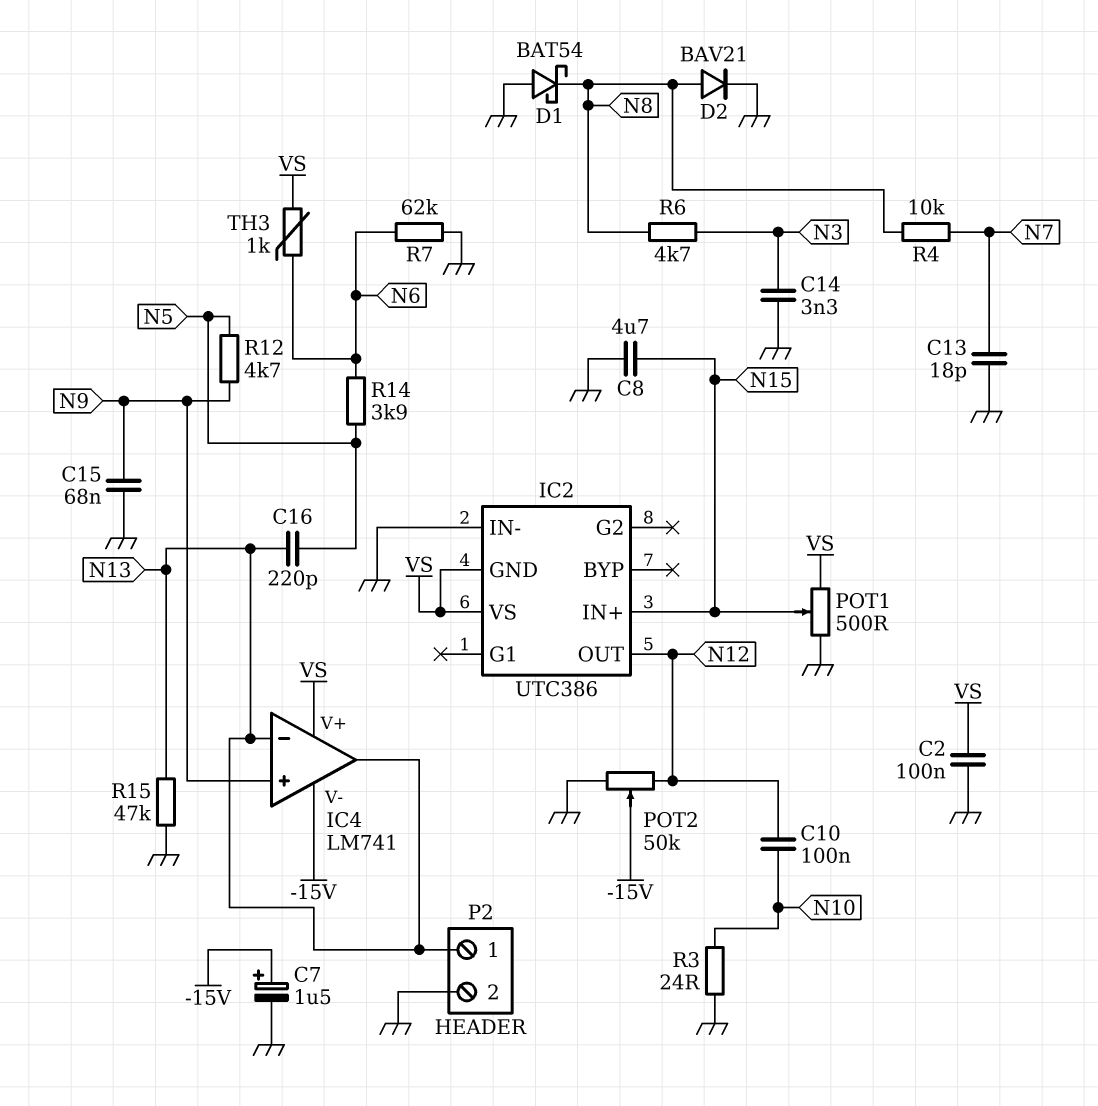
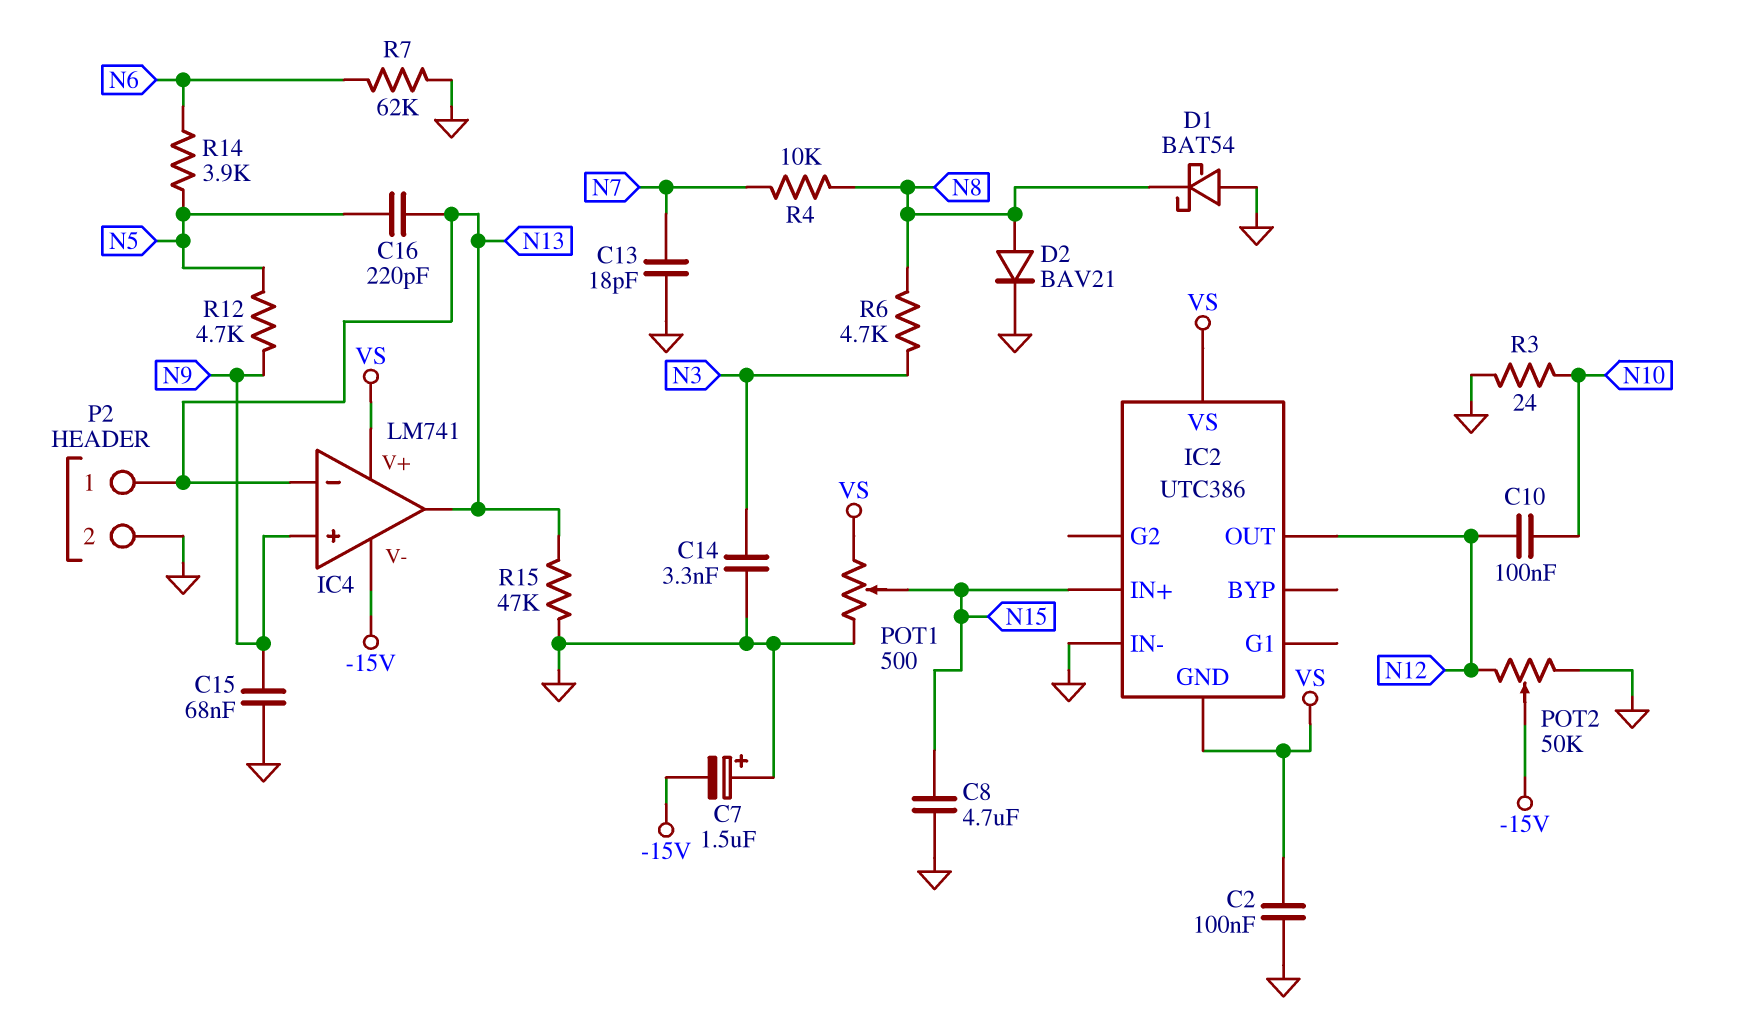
C7: 1.5uF (plus -15V, minus GND) -> 1.5uF (plus GND, minus -15V)
TH3: 1k (N6, VS) -> none

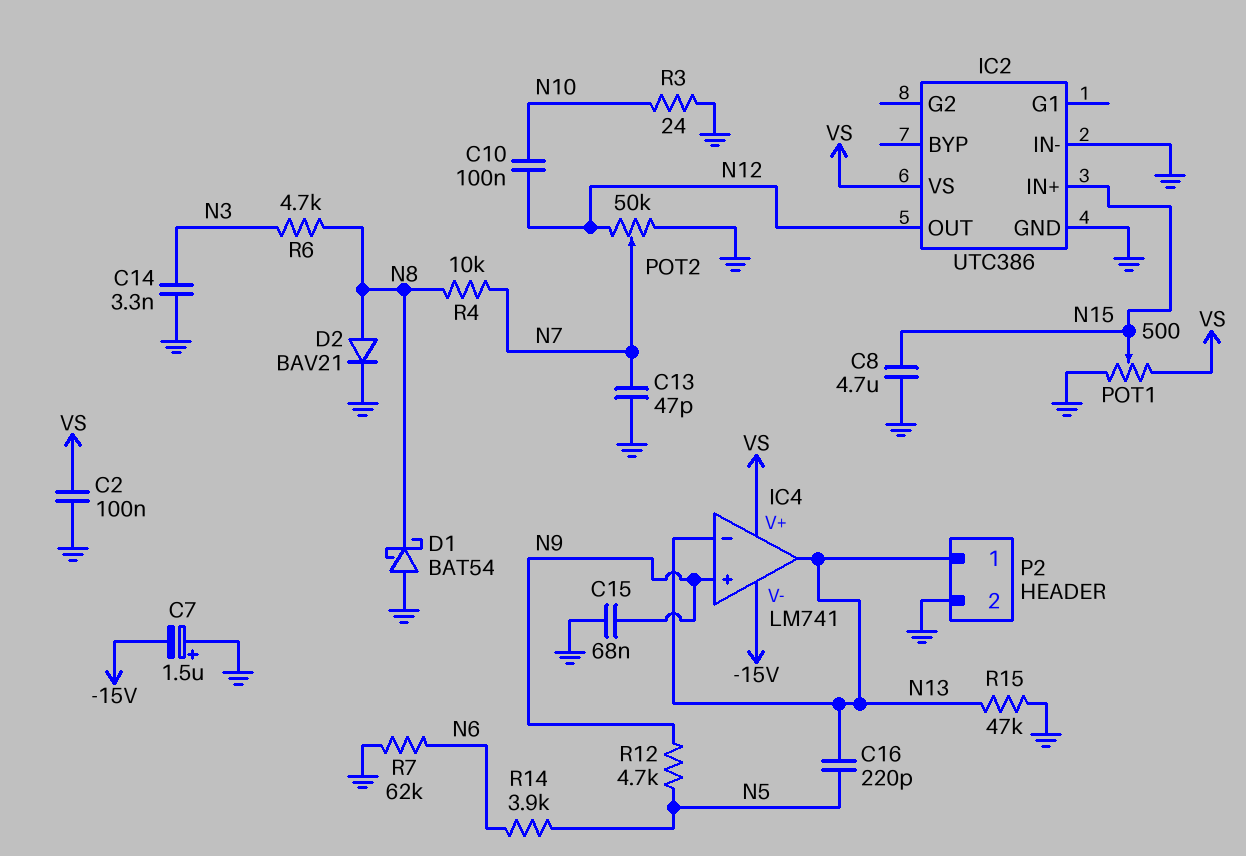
C13: 18pF (GND, N7) -> 47pF (GND, N7)
IC2 pin GND: VS -> GND
POT2: 50k (GND, N12, wiper -15V) -> 50k (GND, N12, wiper N7)

